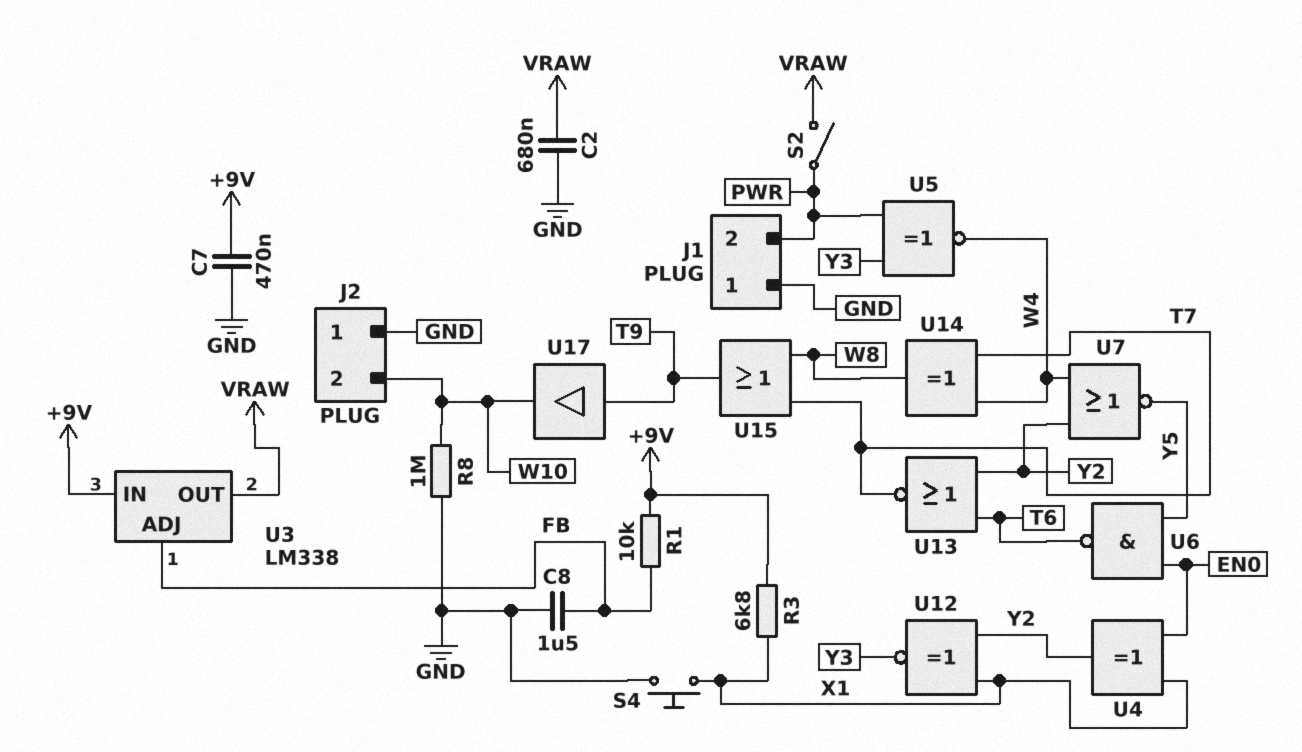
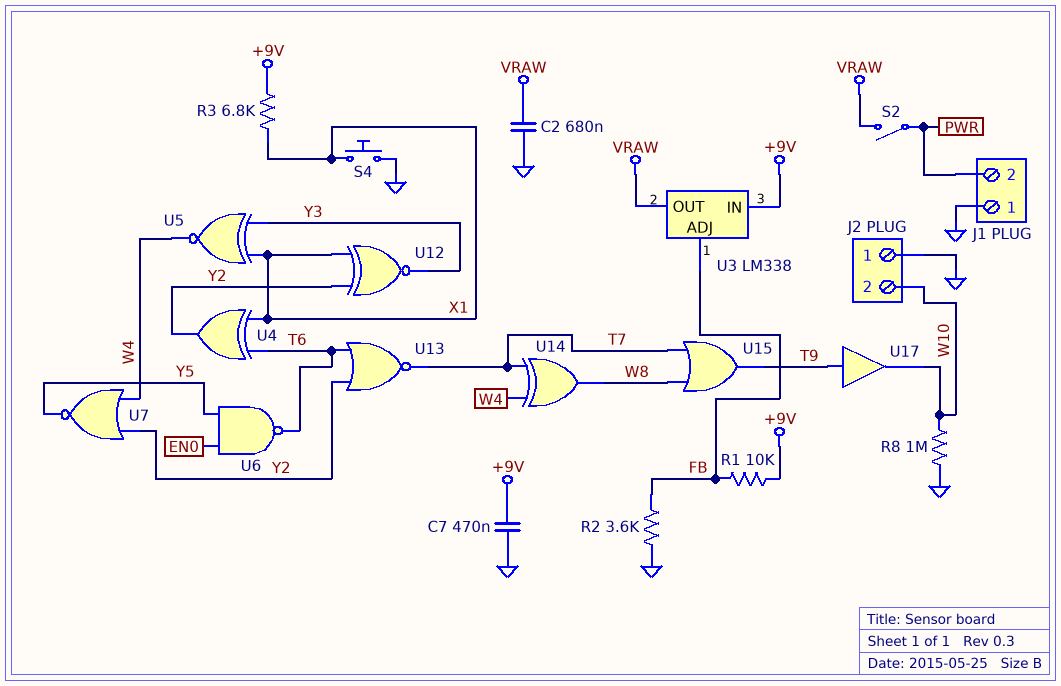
C8: 1.5uF (FB, GND) -> none
R2: none -> 3.6k (FB, GND)
U4: XOR (in EN0, in X1, out Y2) -> XOR (in T6, in X1, out Y2)
U5: XNOR (in PWR, in Y3, out W4) -> XNOR (in X1, in Y3, out W4)

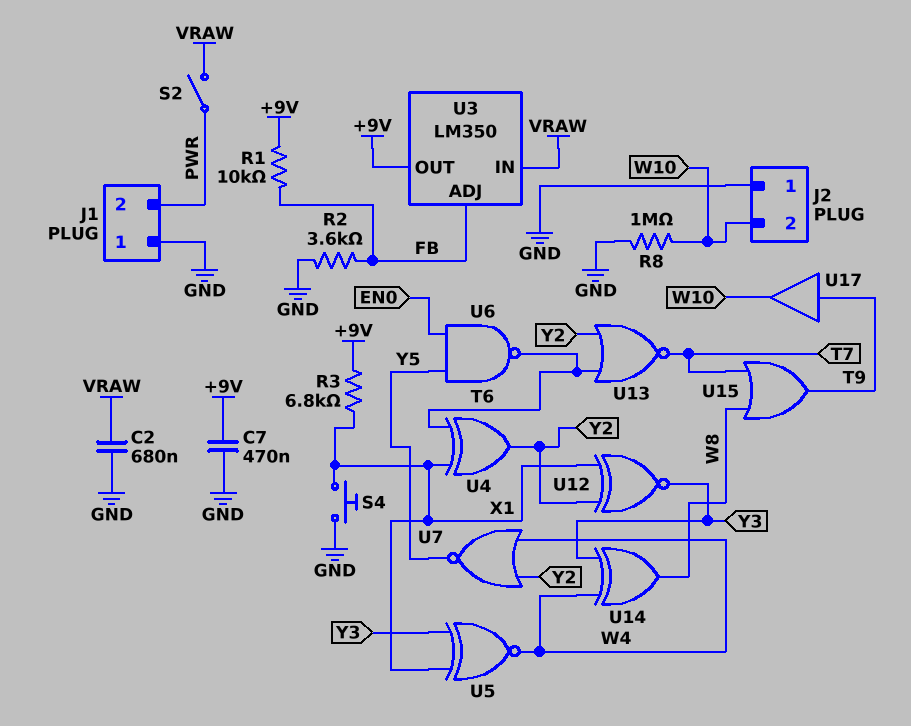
U3: LM338 -> LM350
U3 pin IN: +9V -> VRAW
U3 pin OUT: VRAW -> +9V
U14: XOR (in T7, in W4, out W8) -> XOR (in W4, in Y3, out W8)

